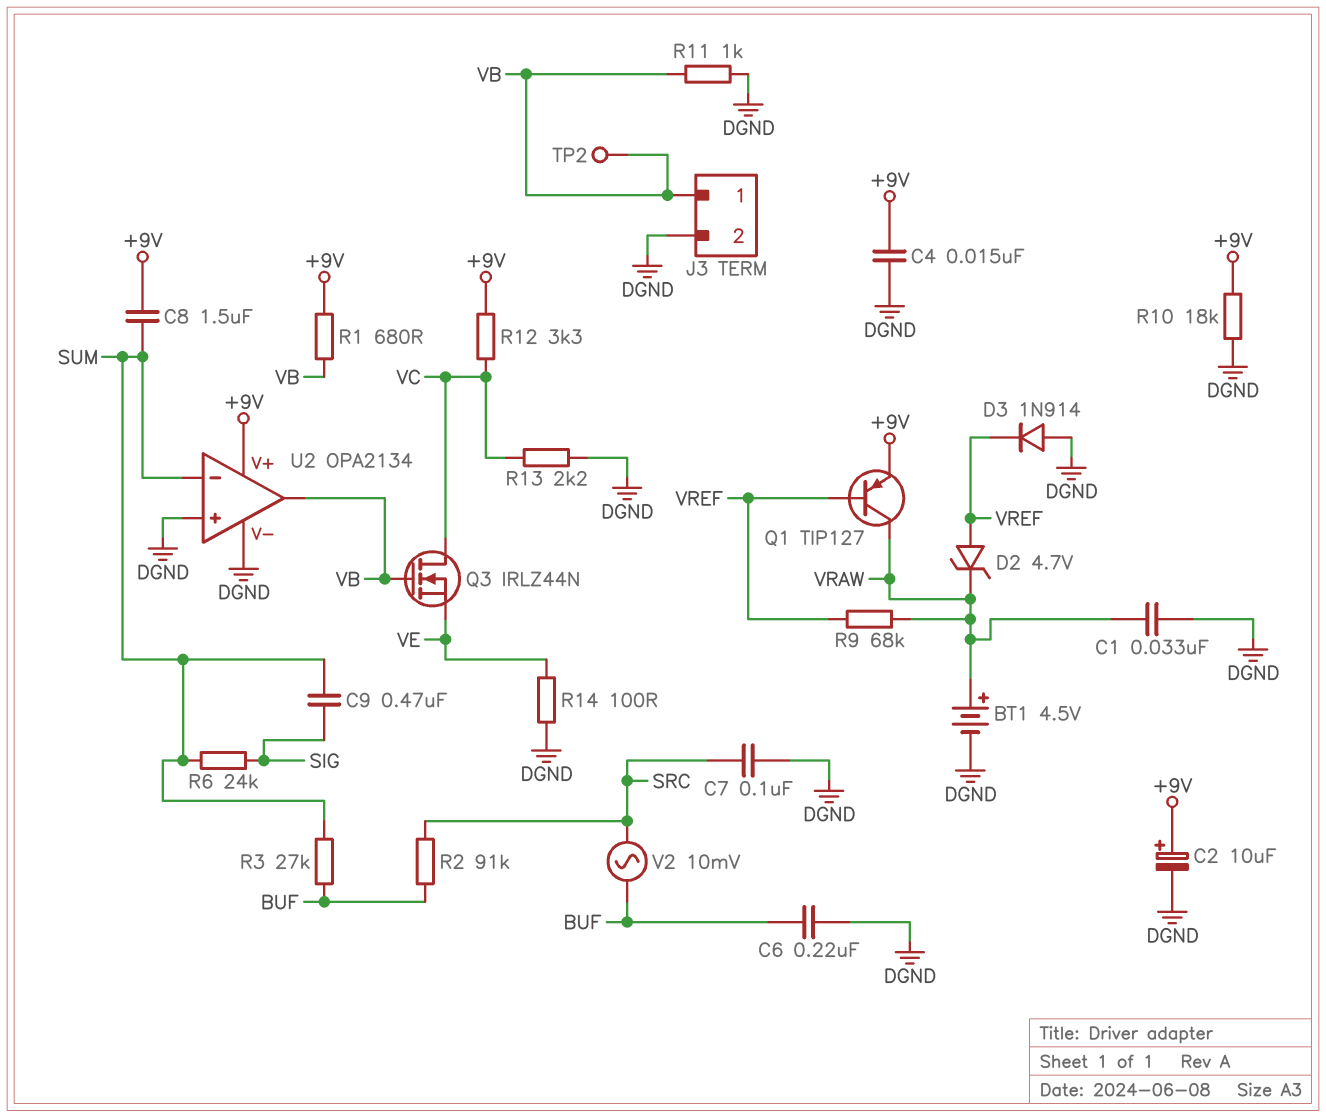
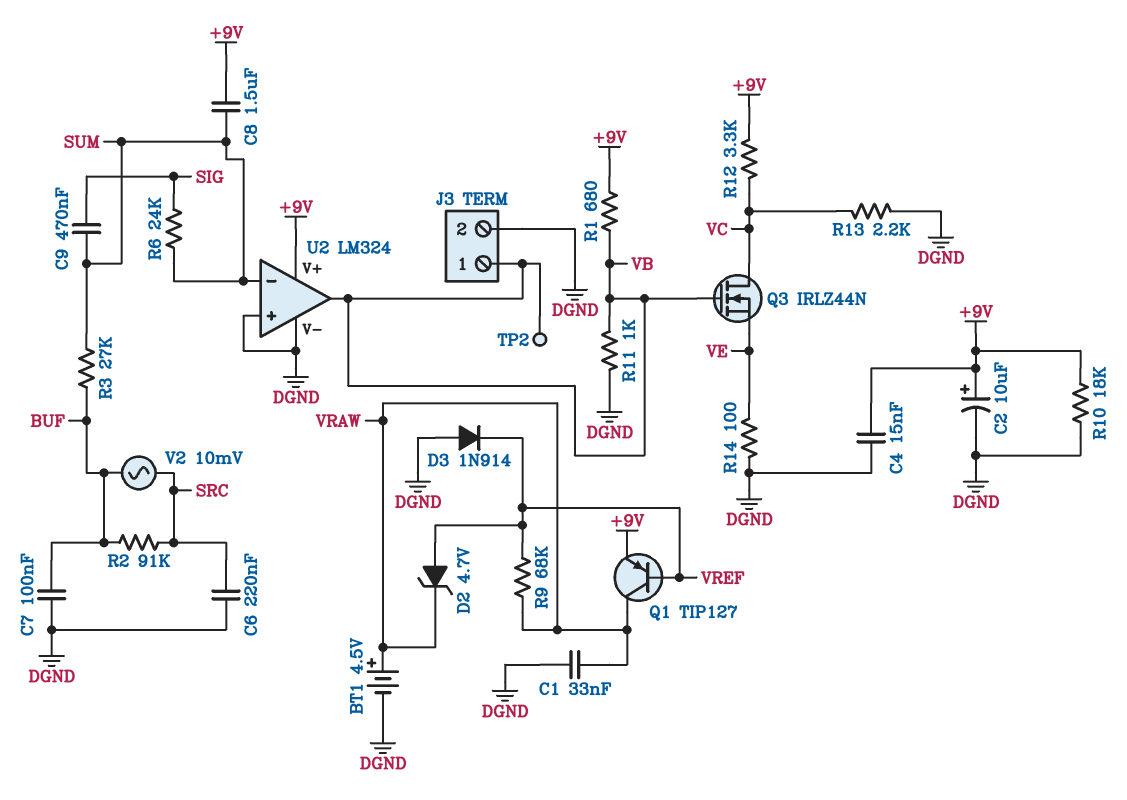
C6: 220nF (BUF, DGND) -> 220nF (DGND, SRC)
C7: 100nF (DGND, SRC) -> 100nF (BUF, DGND)
U2: OPA2134 -> LM324

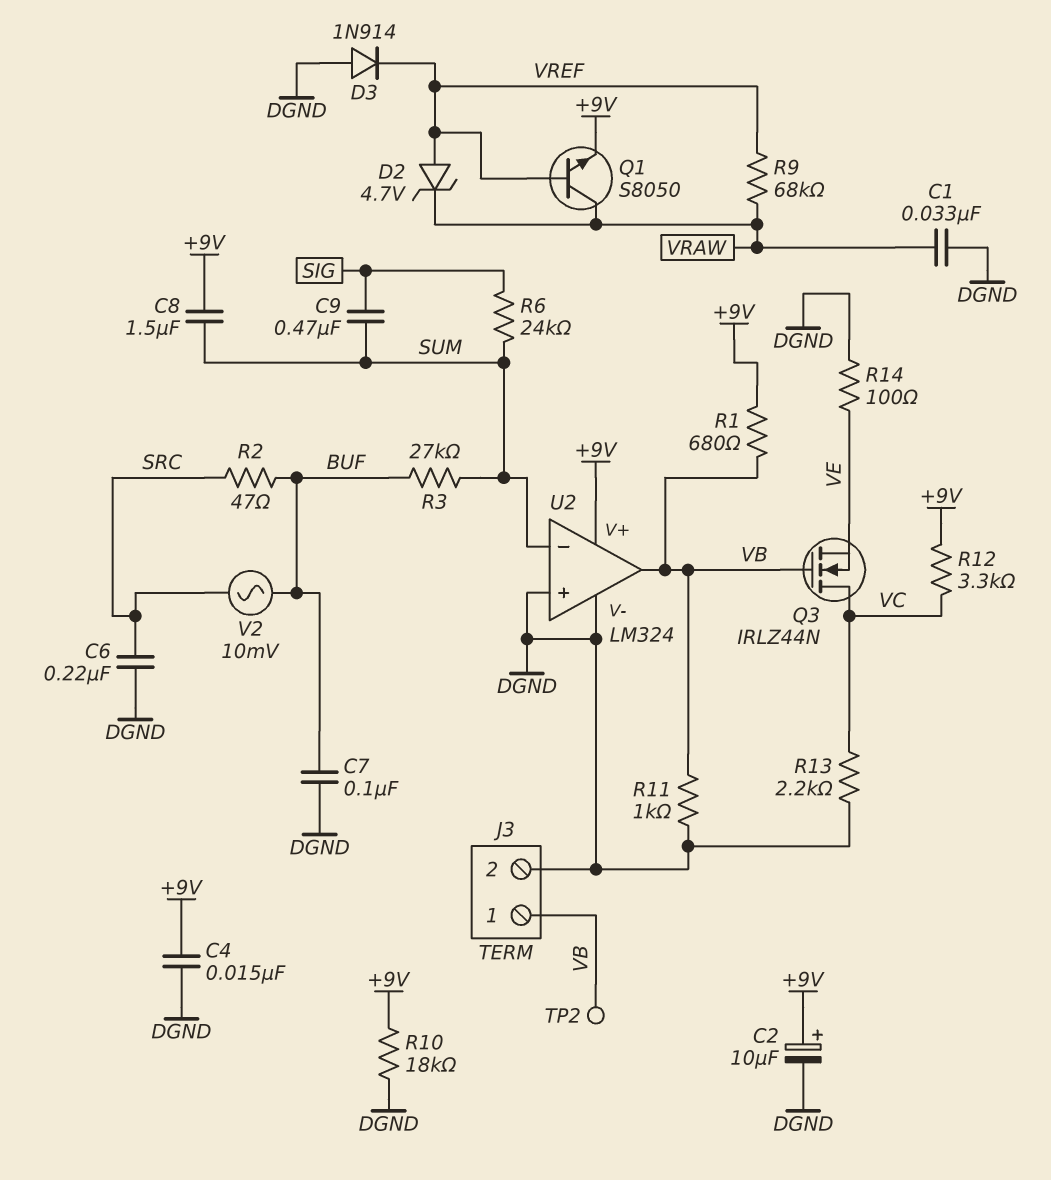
BT1: 4.5V (plus VRAW, minus DGND) -> none
Q1: PNP TIP127 (B VREF, C VRAW, E +9V) -> NPN S8050 (B VREF, C VRAW, E +9V)
R2: 91k (BUF, SRC) -> 47 (BUF, SRC)

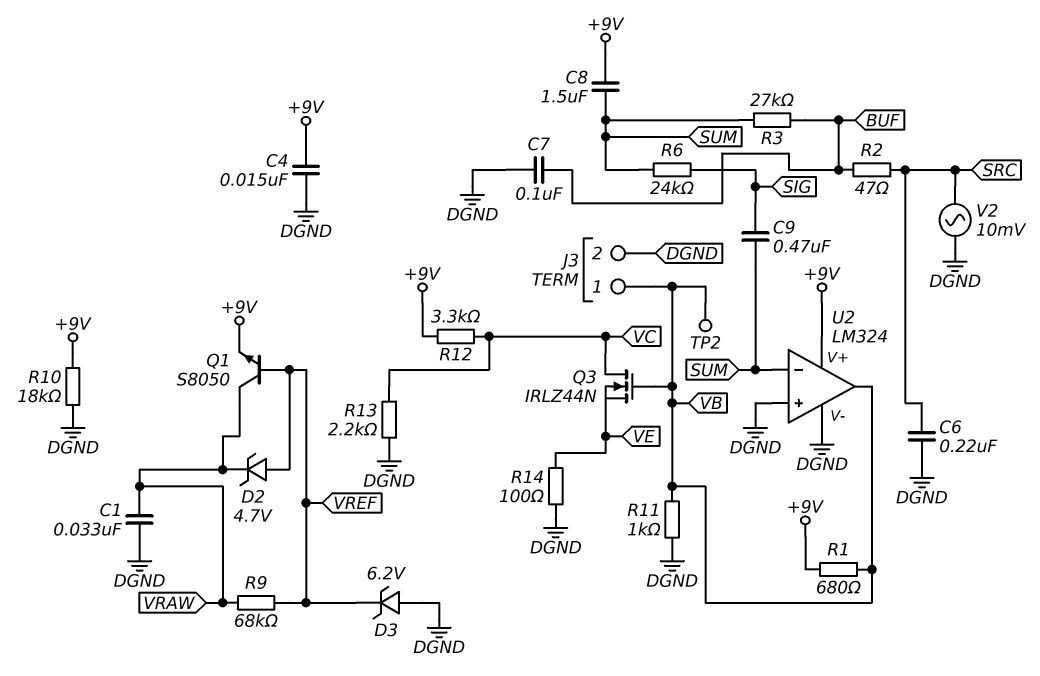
C2: 10uF (plus +9V, minus DGND) -> none
D3: diode 1N914 (A DGND, K VREF) -> zener 6.2V (A DGND, K VREF)
V2: AC 10mV (BUF, SRC) -> AC 10mV (DGND, SRC)

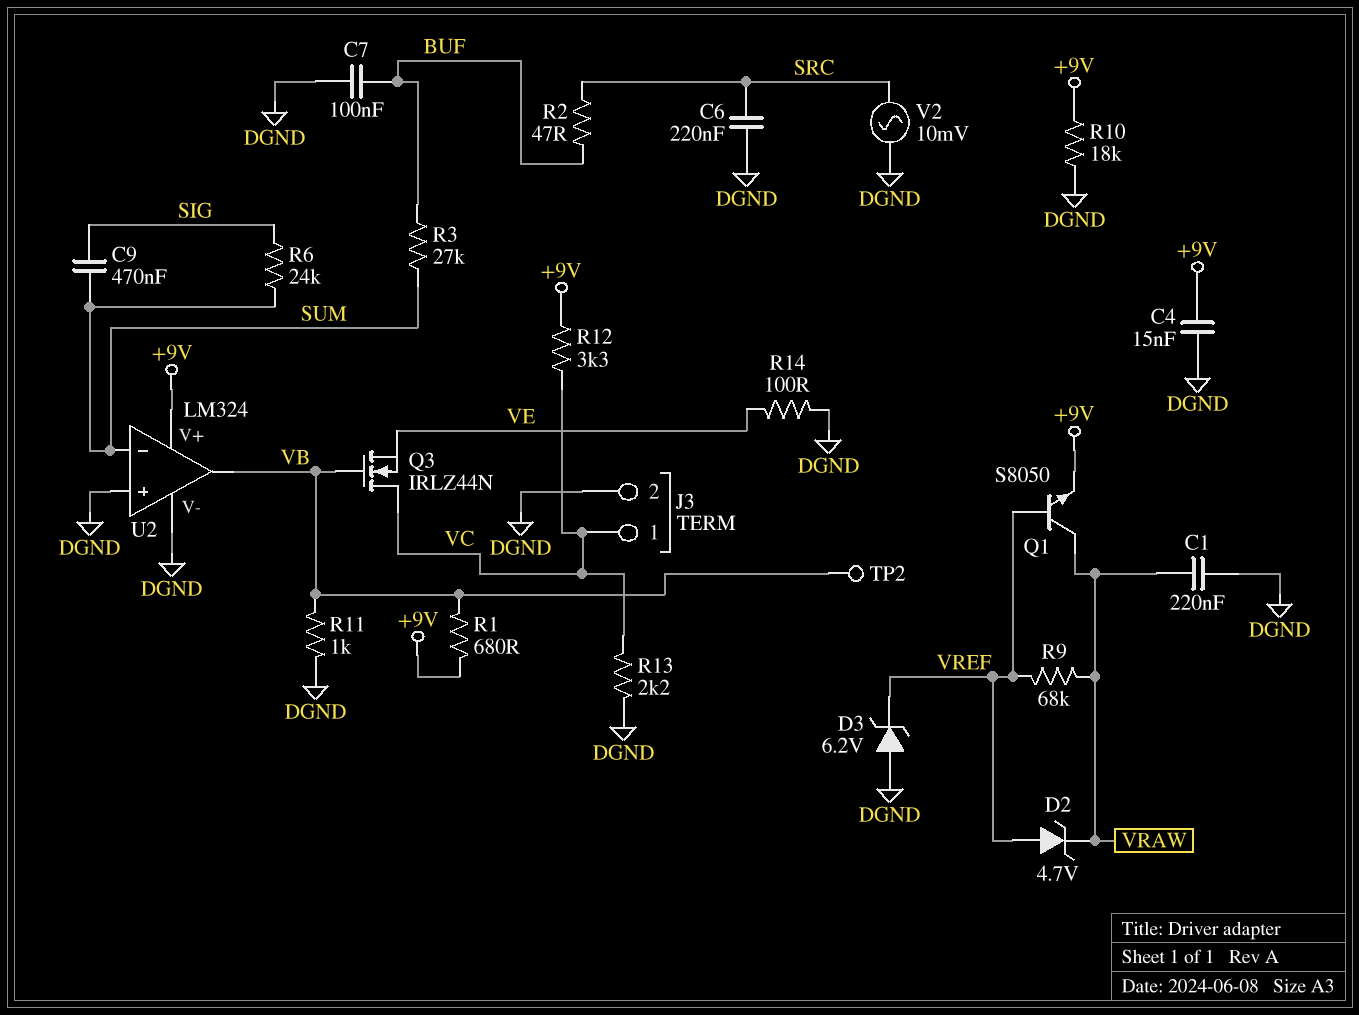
C1: 33nF (DGND, VRAW) -> 220nF (DGND, VRAW)
C8: 1.5uF (+9V, SUM) -> none
J3 pin 1: VB -> VC

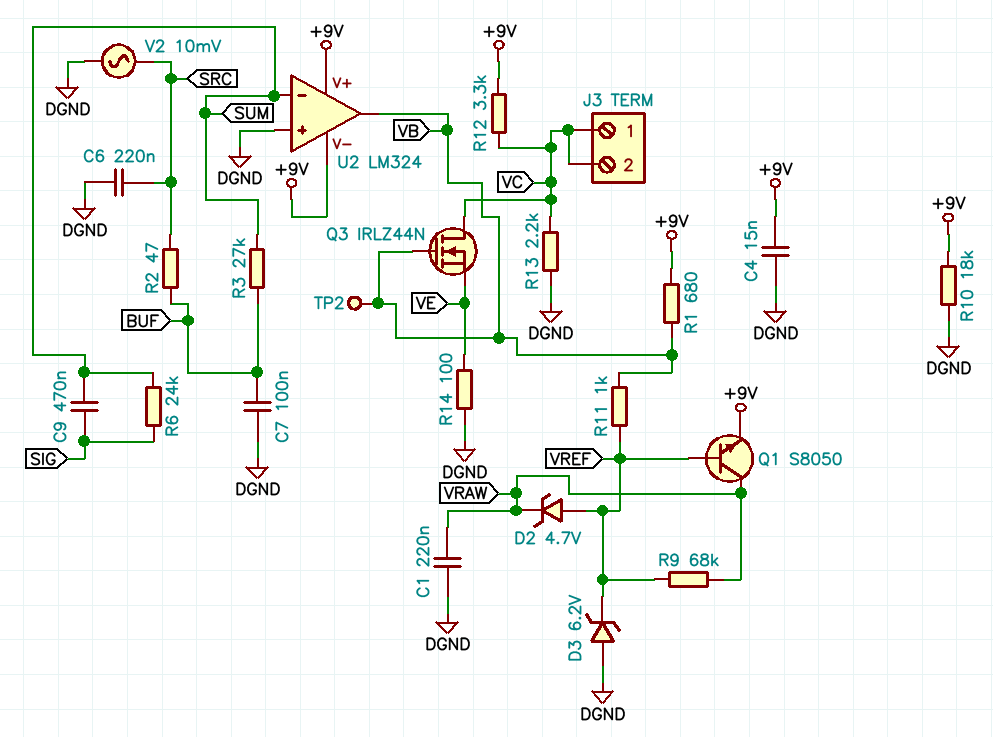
J3 pin 2: DGND -> VC
R11: 1k (DGND, VB) -> 1k (VB, VREF)
U2 pin V-: DGND -> +9V

